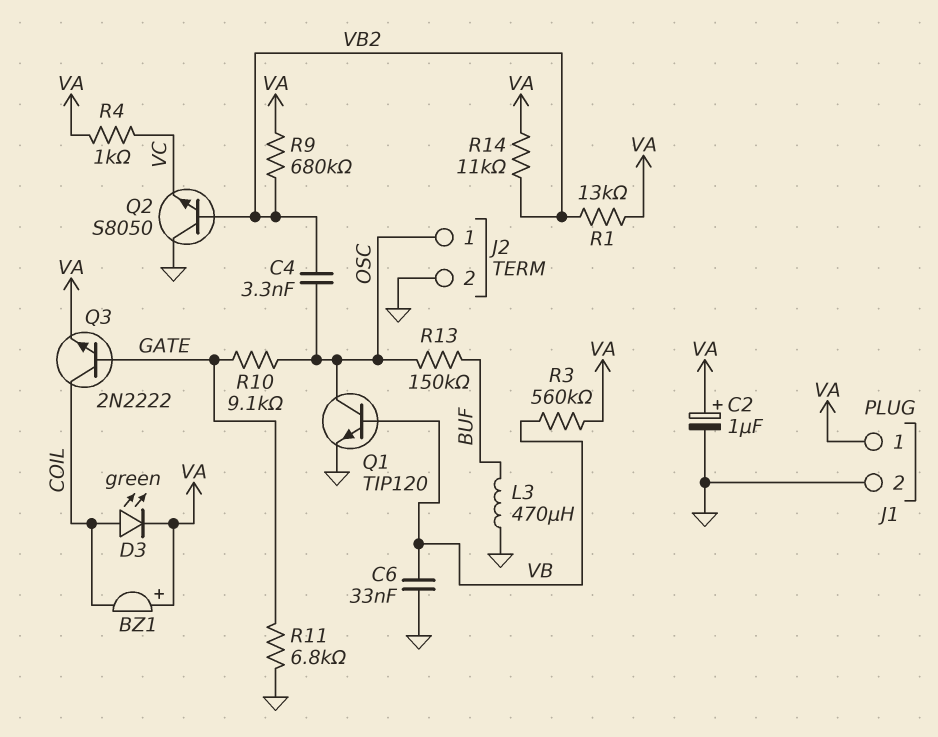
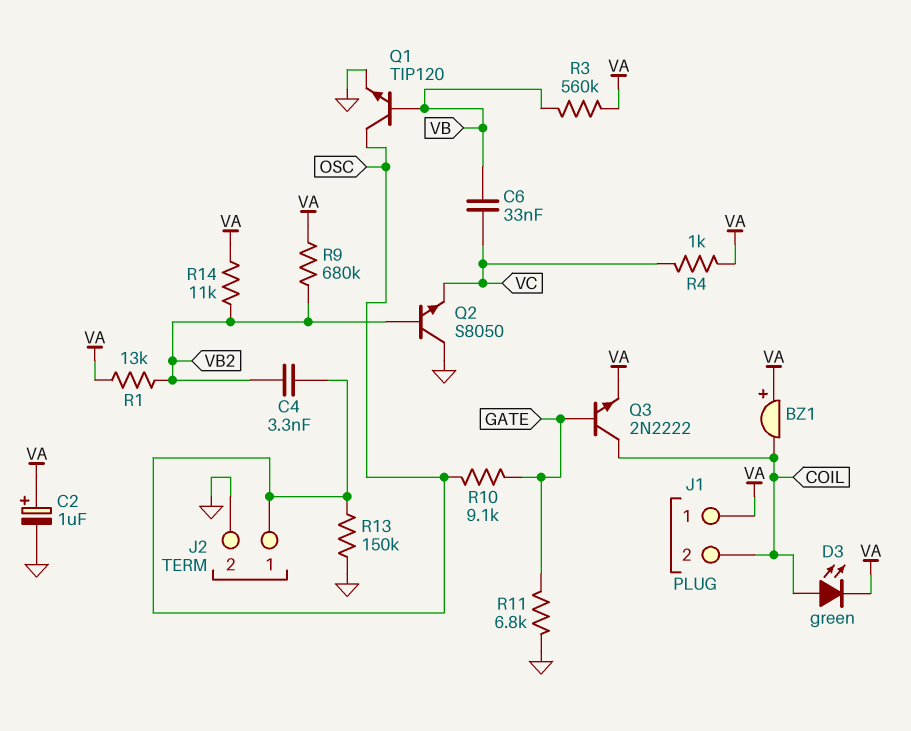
C6: 33nF (GND, VB) -> 33nF (VB, VC)
J1 pin 2: GND -> COIL
L3: 470uH (BUF, GND) -> none
R13: 150k (BUF, OSC) -> 150k (GND, OSC)

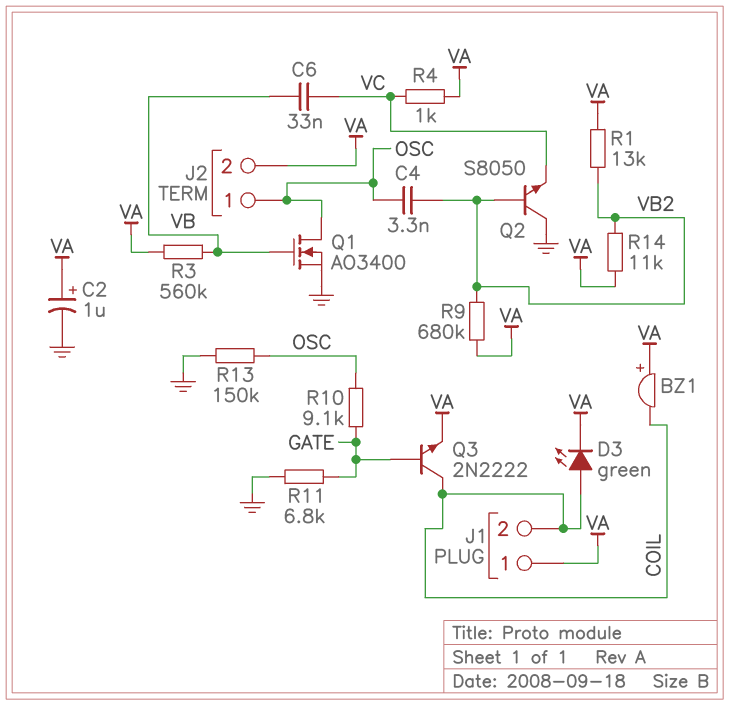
J2 pin 2: GND -> VA
Q1: NPN TIP120 (B VB, C OSC, E GND) -> NMOS AO3400 (G VB, D OSC, S GND)

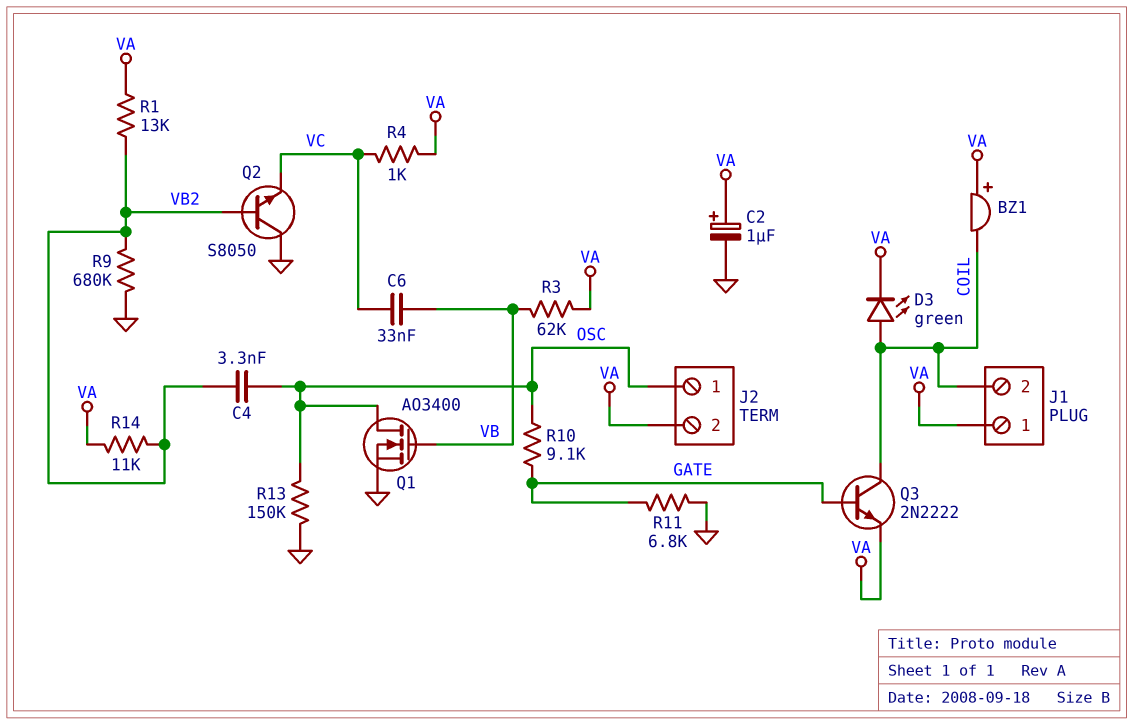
R3: 560k (VA, VB) -> 62k (VA, VB)
R9: 680k (VA, VB2) -> 680k (GND, VB2)

